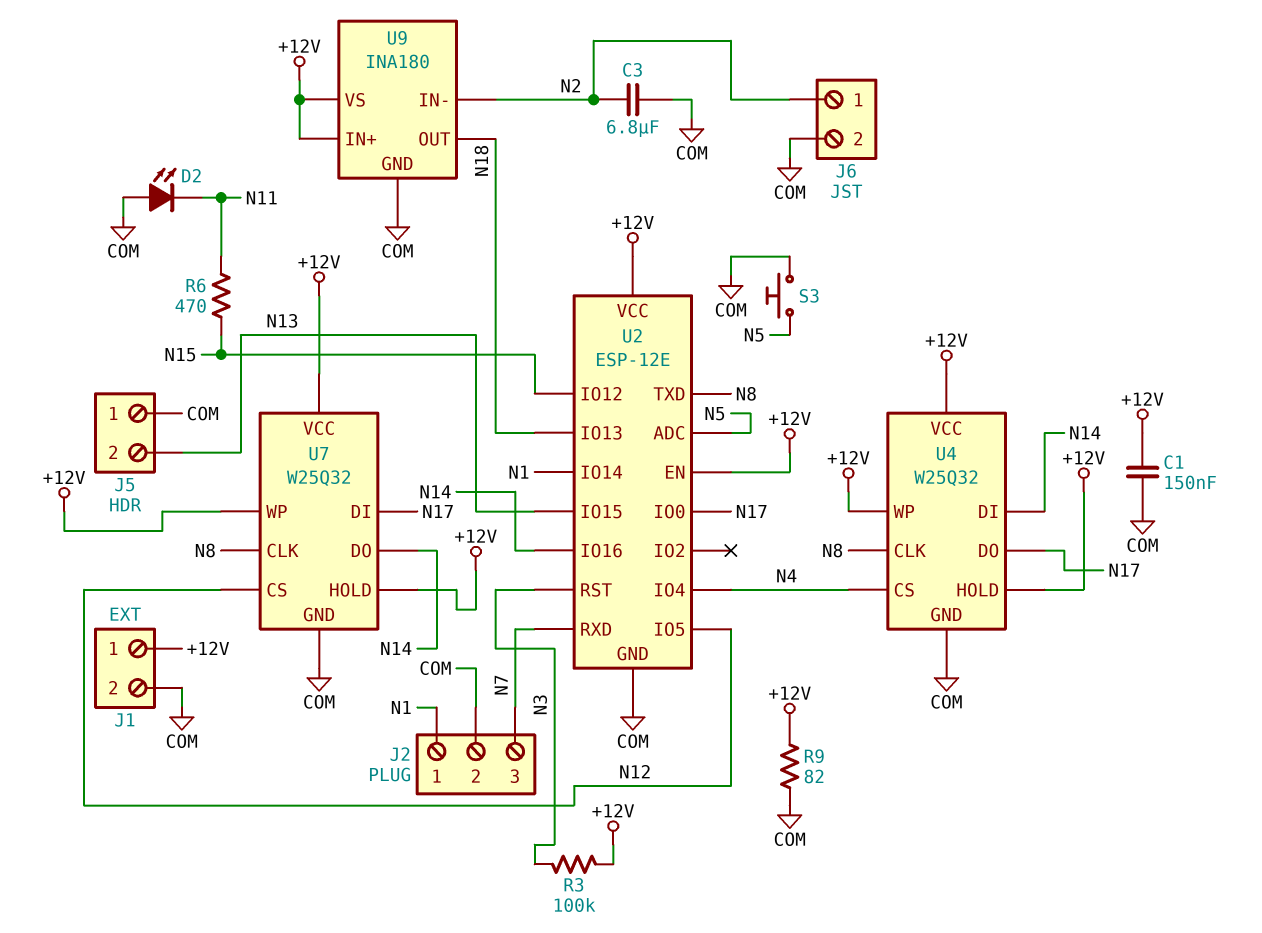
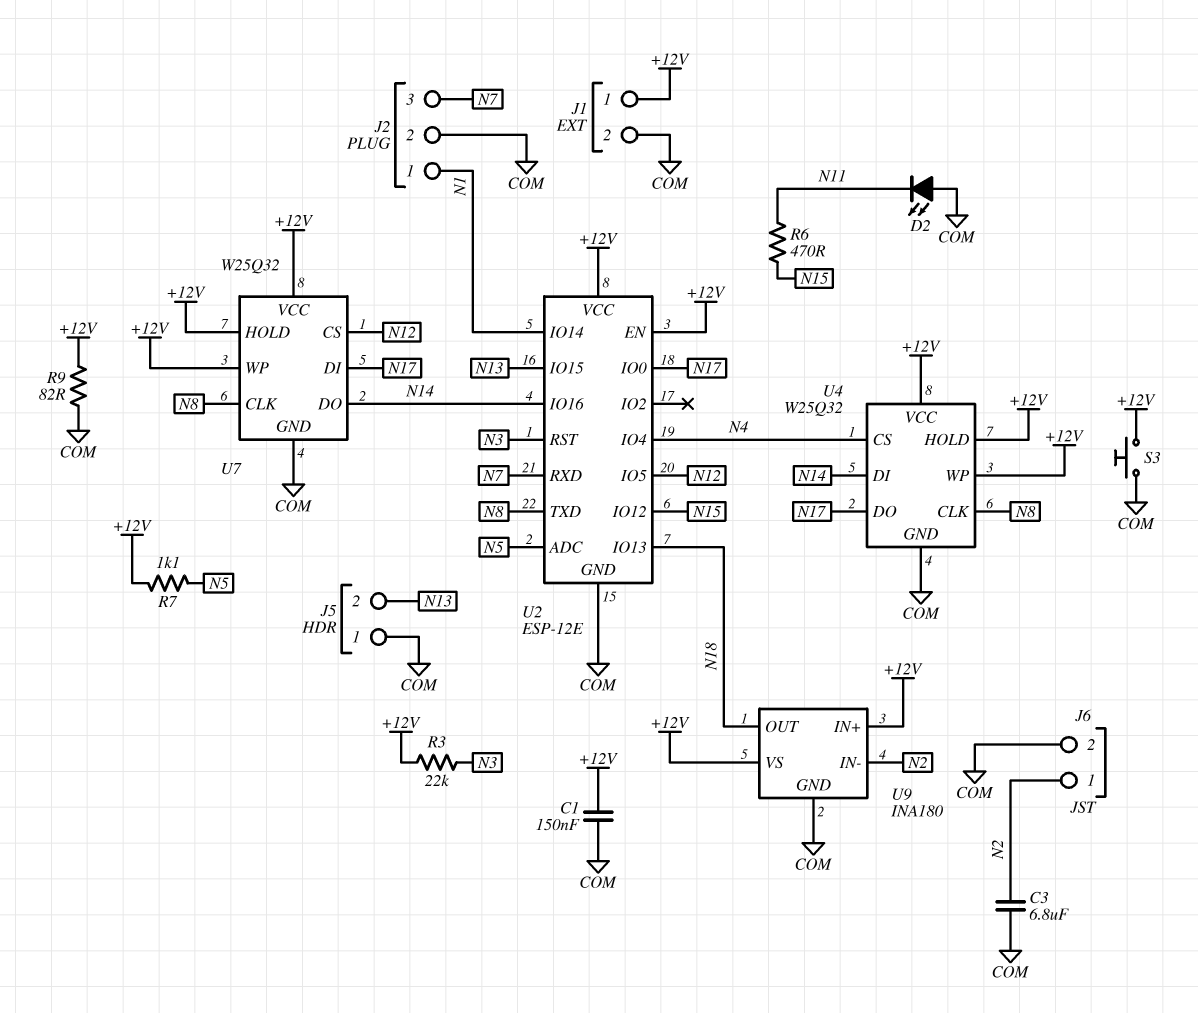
R3: 100k (+12V, N3) -> 22k (+12V, N3)
R7: none -> 1.1k (+12V, N5)
S3: button (COM, N5) -> button (+12V, COM)

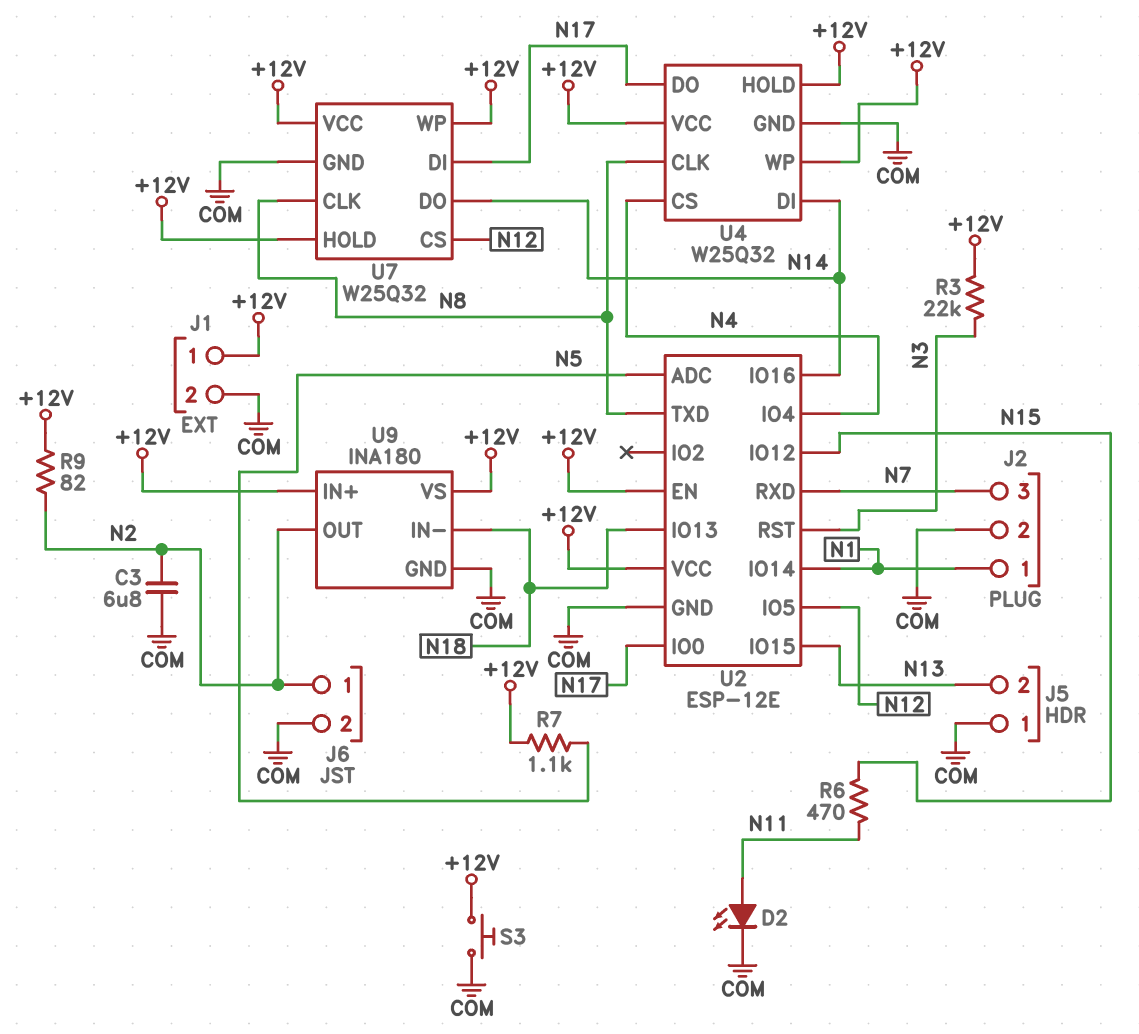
C1: 150nF (+12V, COM) -> none
D2: LED (A COM, K N11) -> LED (A N11, K COM)
R9: 82 (+12V, COM) -> 82 (+12V, N2)
U9 pin IN-: N2 -> N18
U9 pin OUT: N18 -> N2

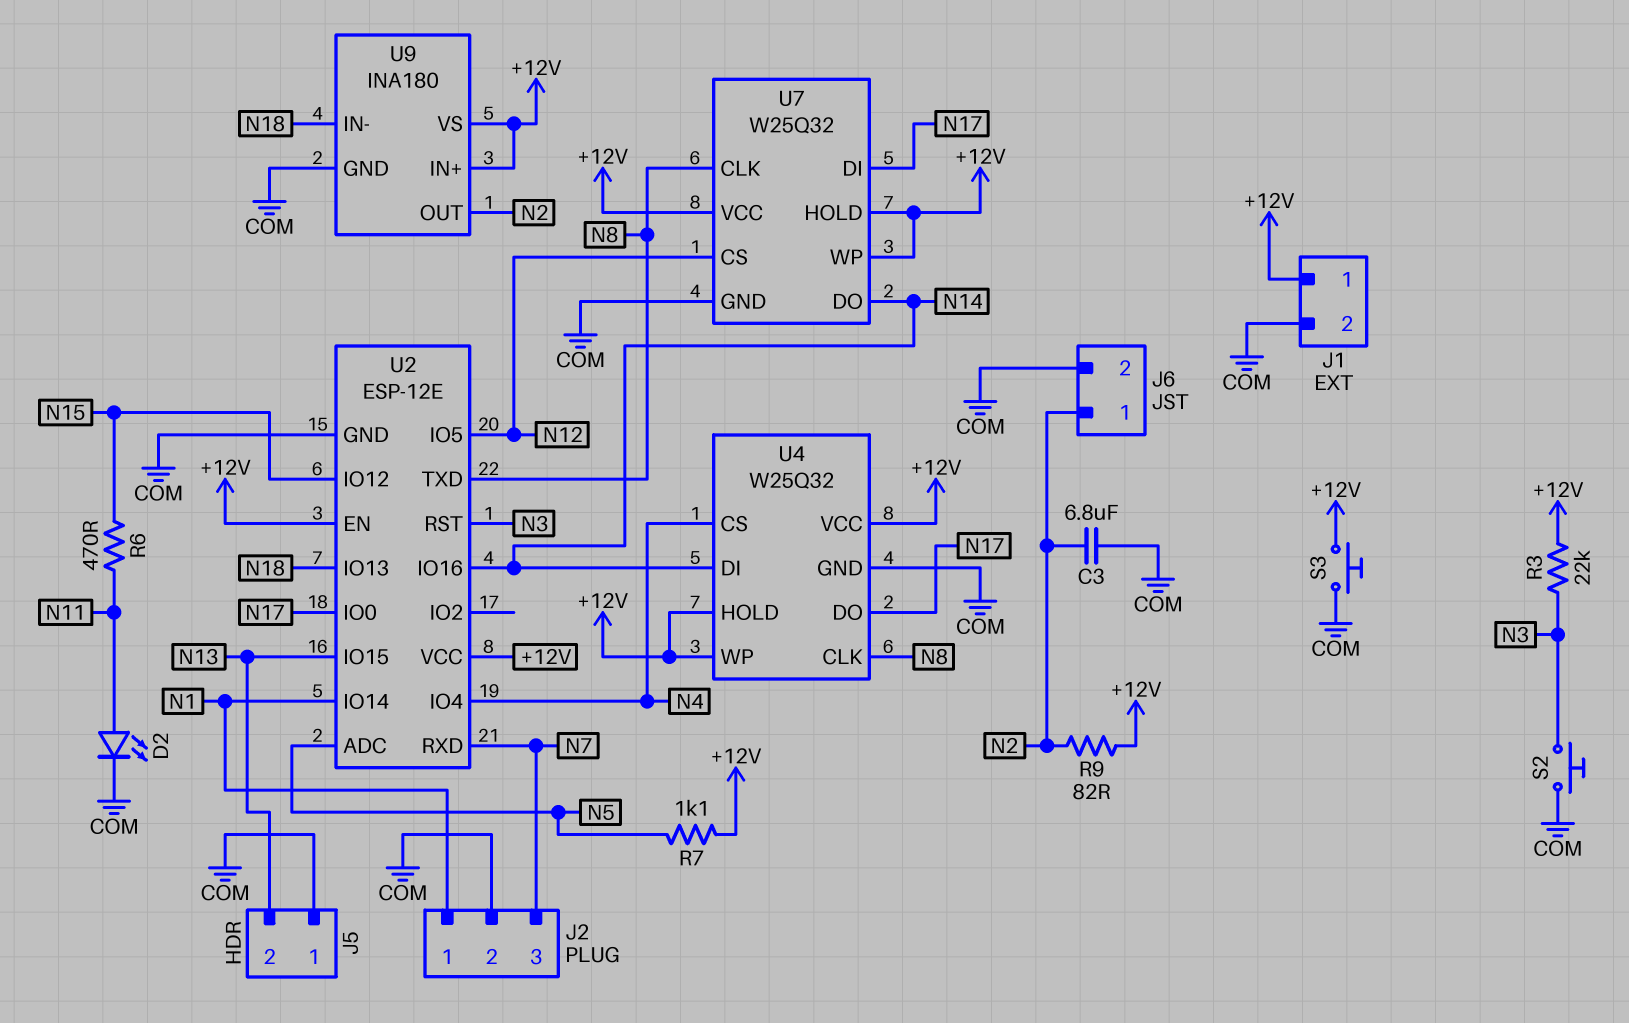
S2: none -> button (COM, N3)

